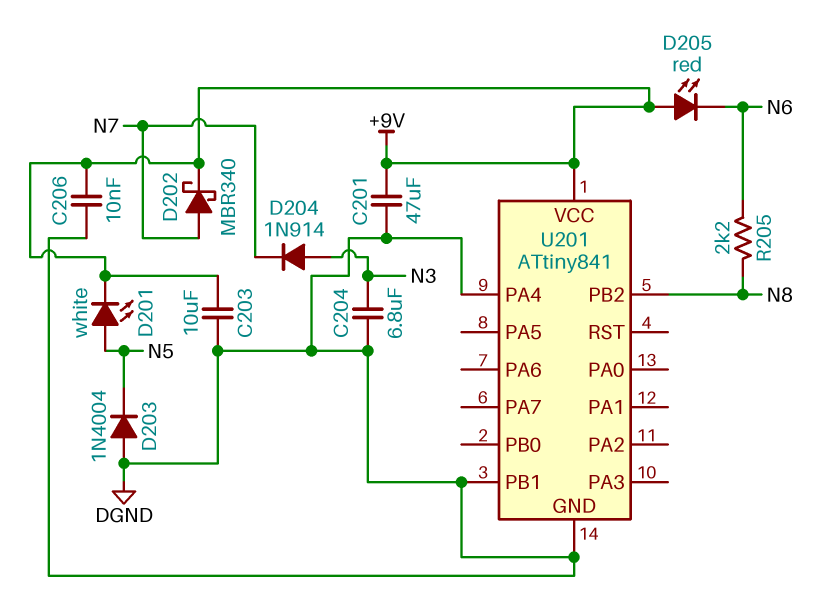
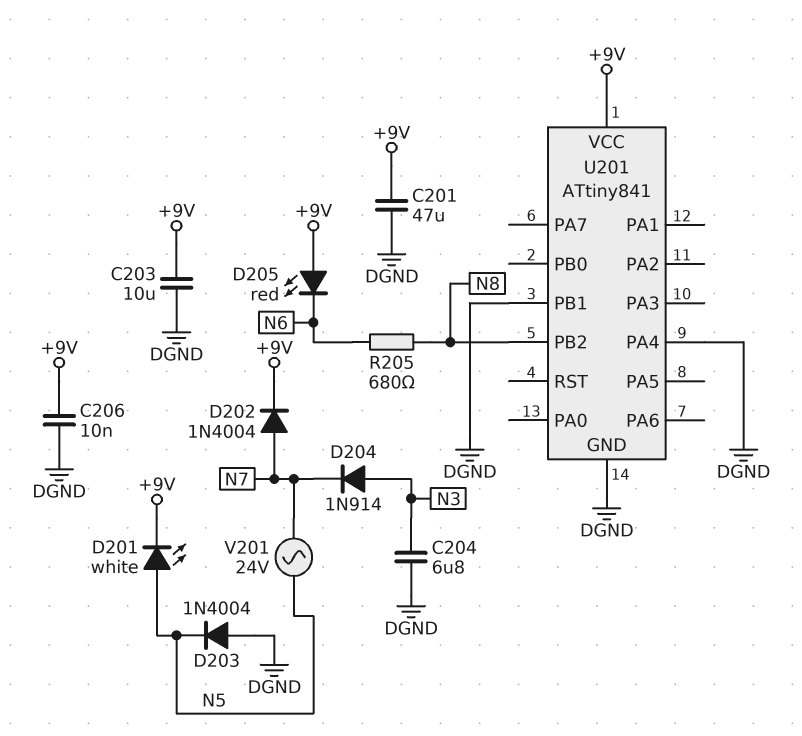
D202: schottky MBR340 (A N7, K +9V) -> diode 1N4004 (A N7, K +9V)
R205: 2.2k (N6, N8) -> 680 (N6, N8)
V201: none -> AC 24V (N5, N7)

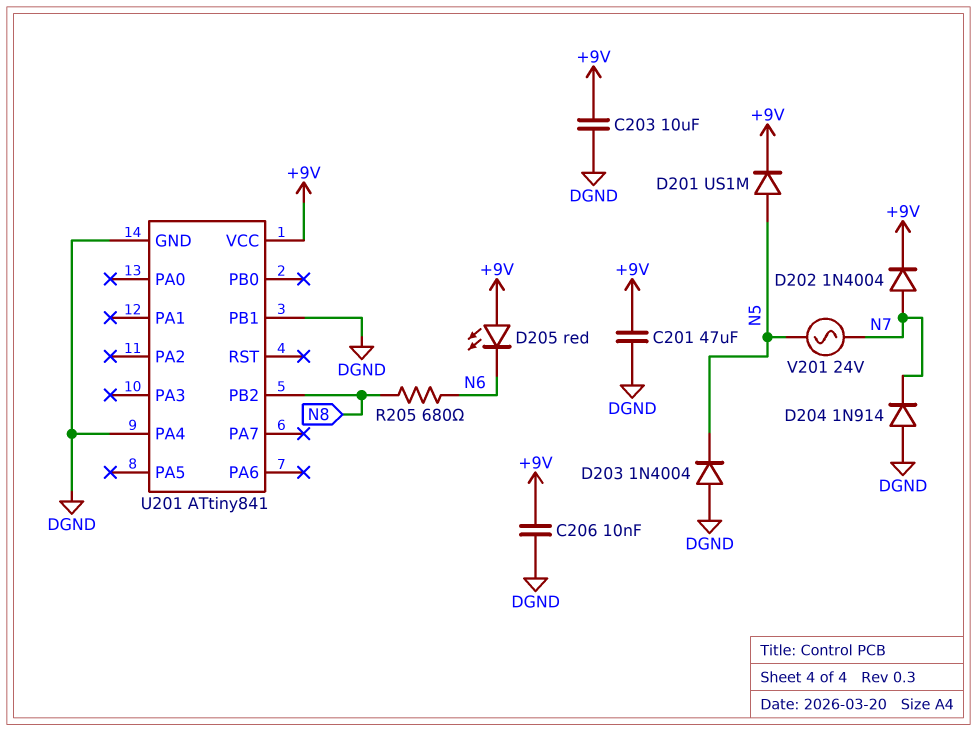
C204: 6.8uF (DGND, N3) -> none
D201: LED white (A N5, K +9V) -> diode US1M (A N5, K +9V)
D204: diode 1N914 (A N3, K N7) -> diode 1N914 (A DGND, K N7)

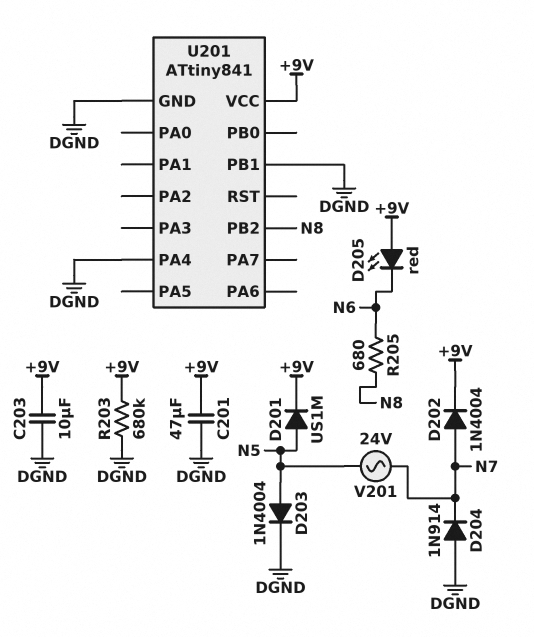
C206: 10nF (+9V, DGND) -> none
D203: diode 1N4004 (A DGND, K N5) -> diode 1N4004 (A N5, K DGND)
R203: none -> 680k (+9V, DGND)

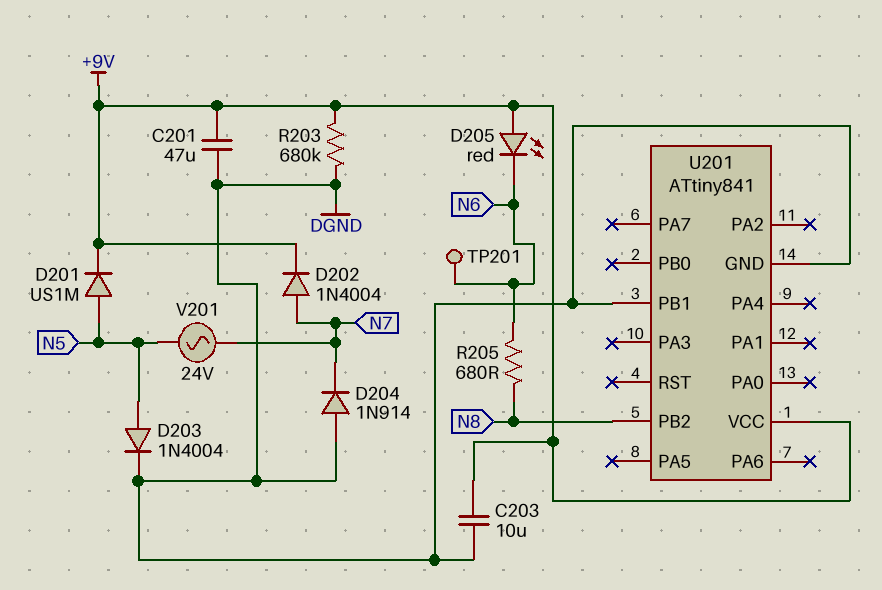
TP201: none -> test point (N6)
U201 pin PA4: DGND -> none

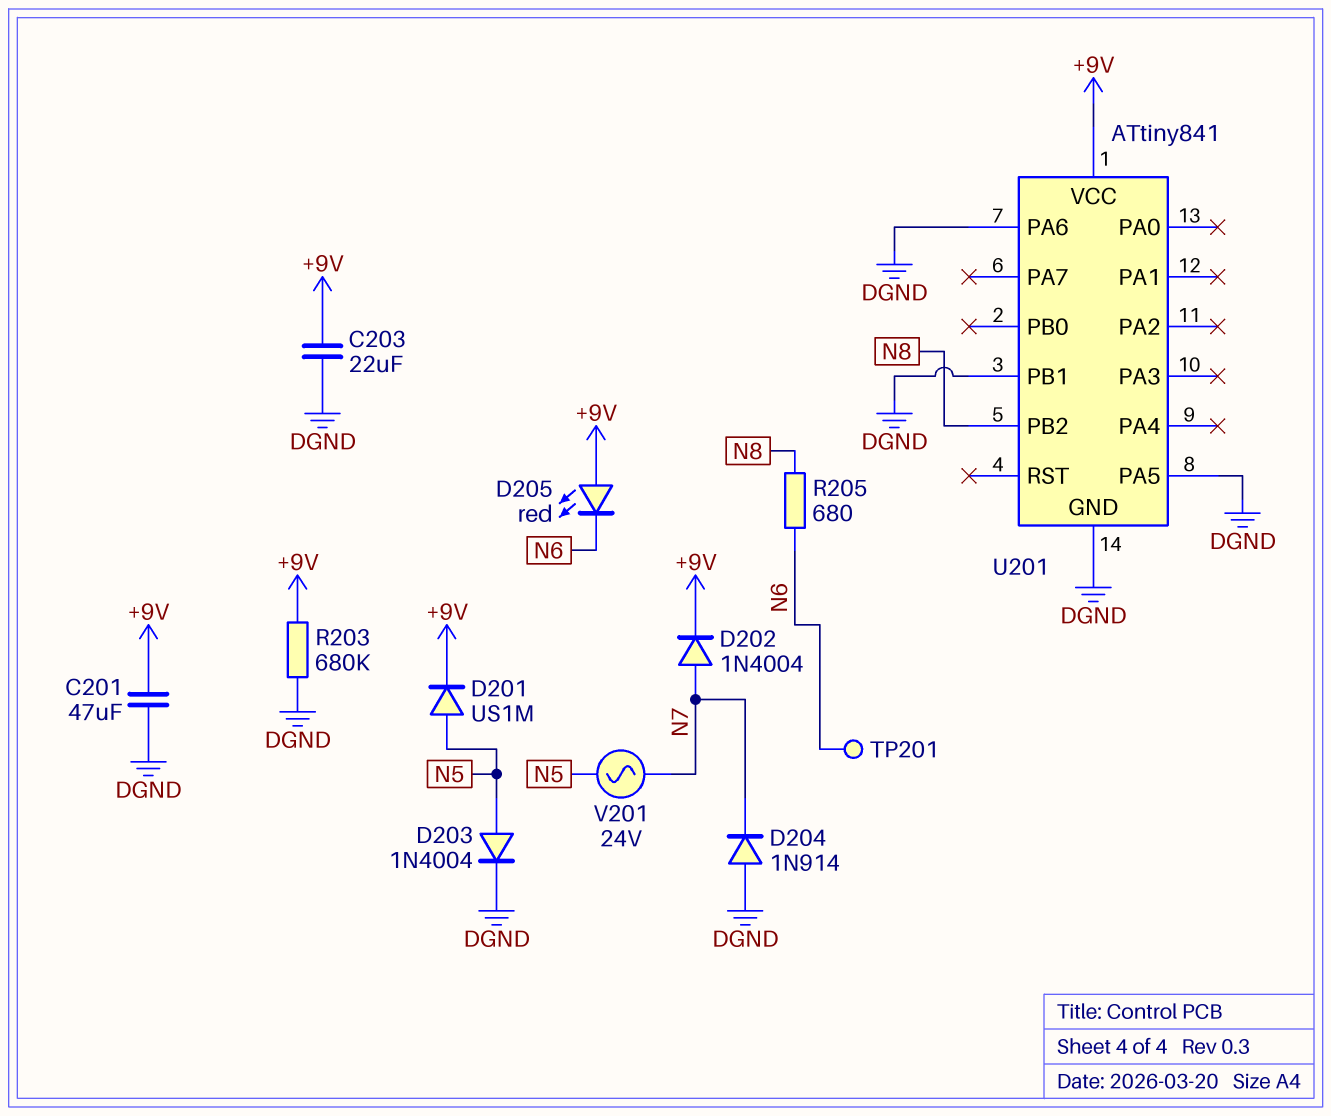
C203: 10uF (+9V, DGND) -> 22uF (+9V, DGND)
U201 pin PA5: none -> DGND
U201 pin PA6: none -> DGND

